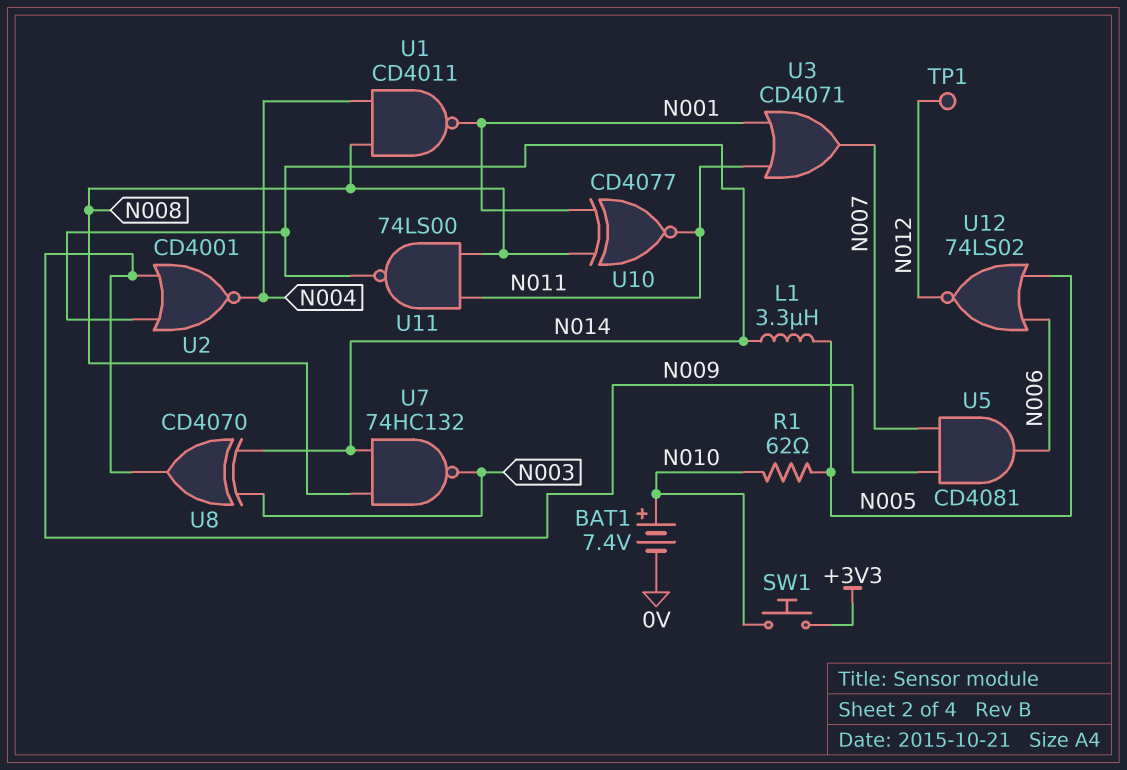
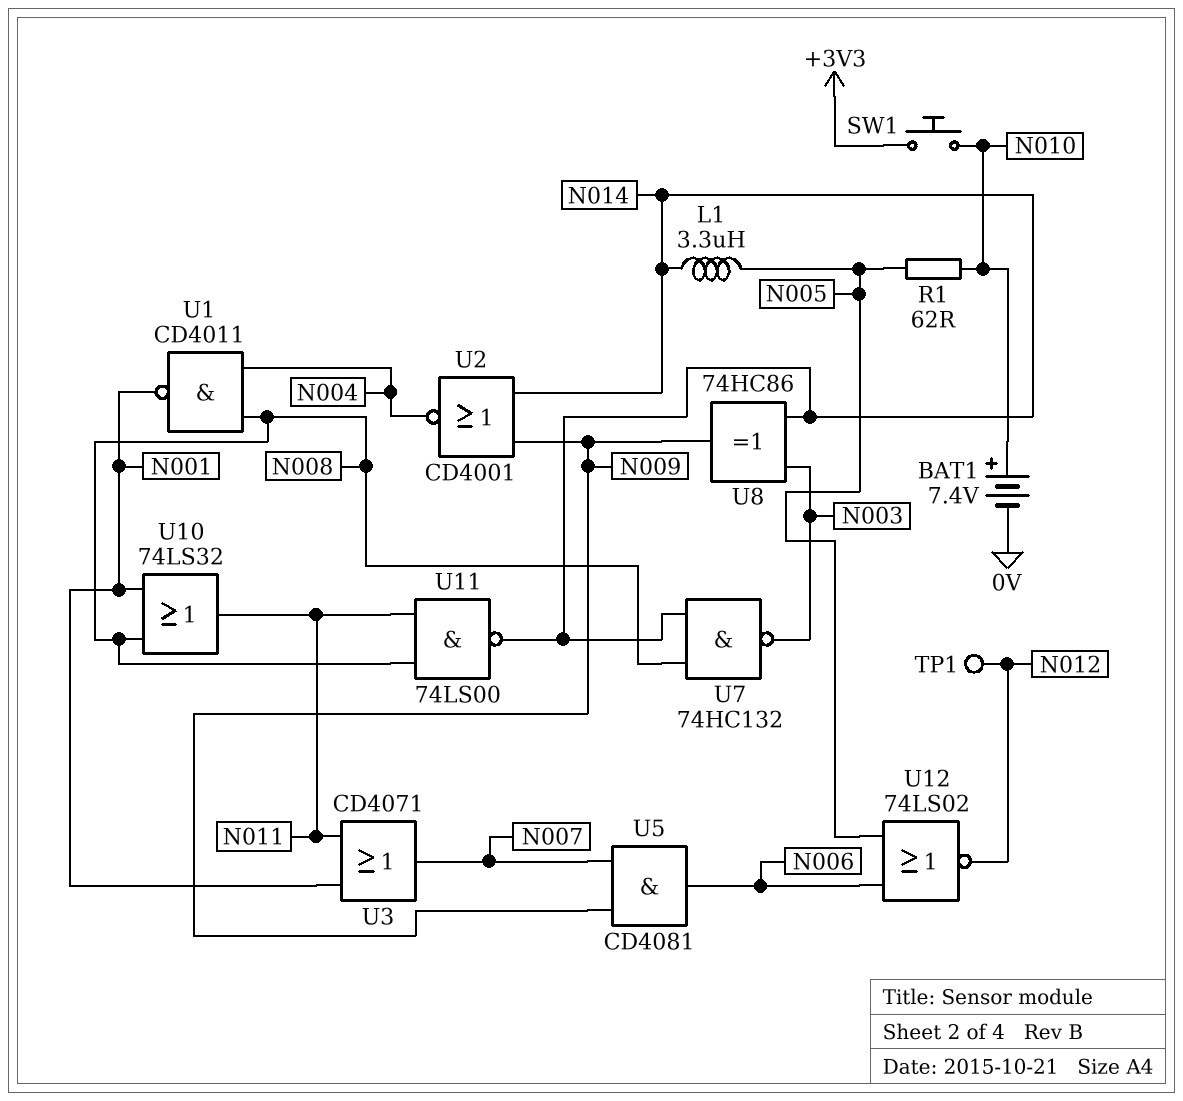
U8: XOR CD4070 (in N003, in N014, out N009) -> XOR 74HC86 (in N003, in N014, out N009)
U10: XNOR CD4077 (in N001, in N008, out N011) -> OR 74LS32 (in N001, in N008, out N011)

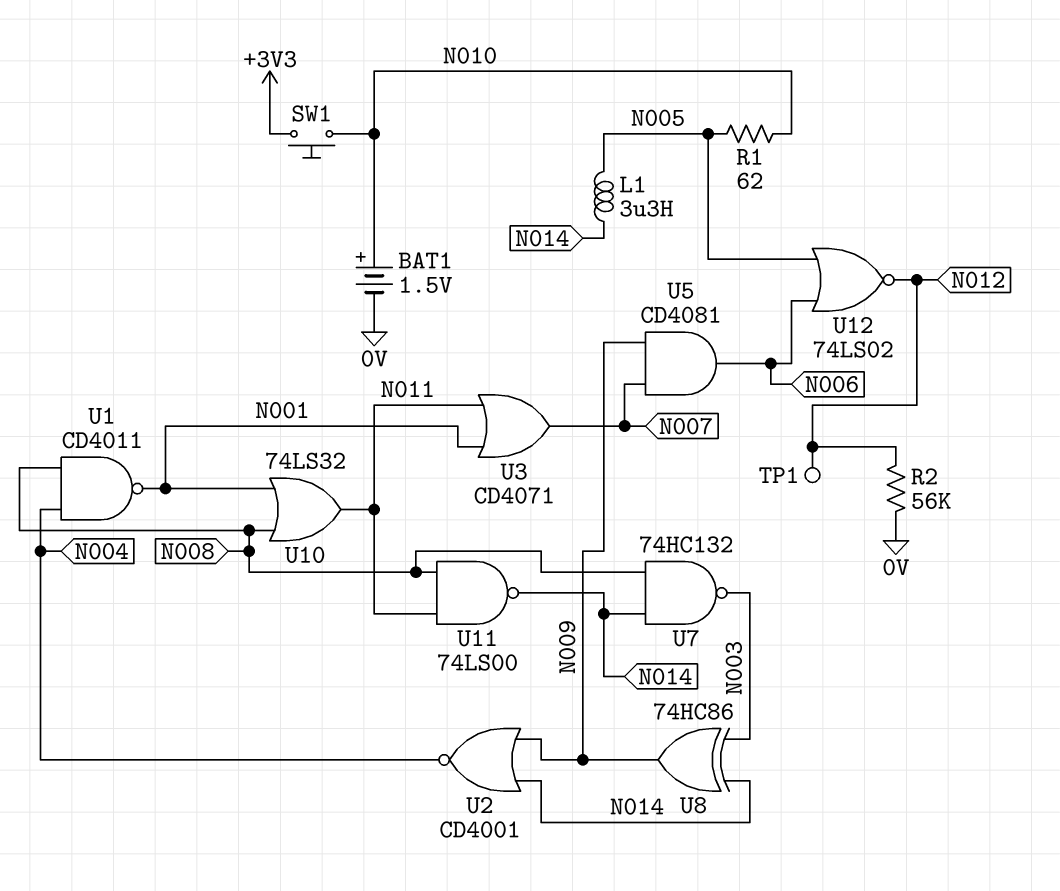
BAT1: 7.4V (plus N010, minus 0V) -> 1.5V (plus N010, minus 0V)
R2: none -> 56k (0V, N012)

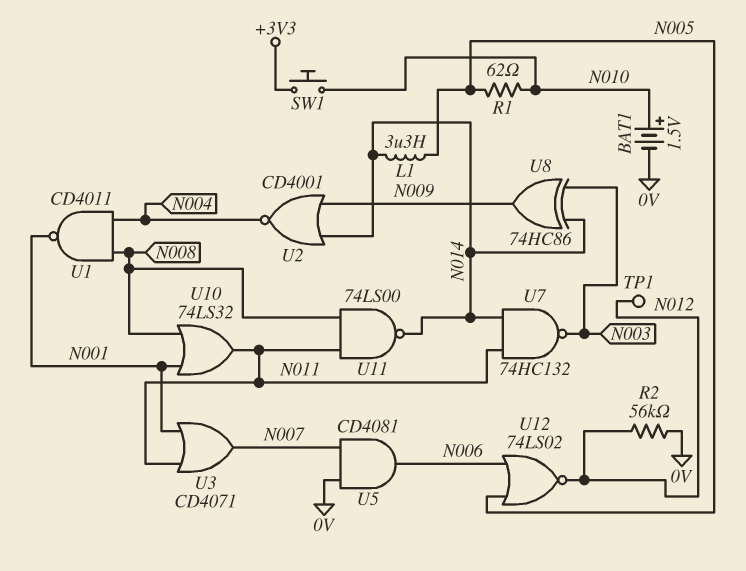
U5: AND CD4081 (in N007, in N009, out N006) -> AND CD4081 (in 0V, in N007, out N006)
U7: NAND 74HC132 (in N008, in N014, out N003) -> NAND 74HC132 (in N011, in N014, out N003)

